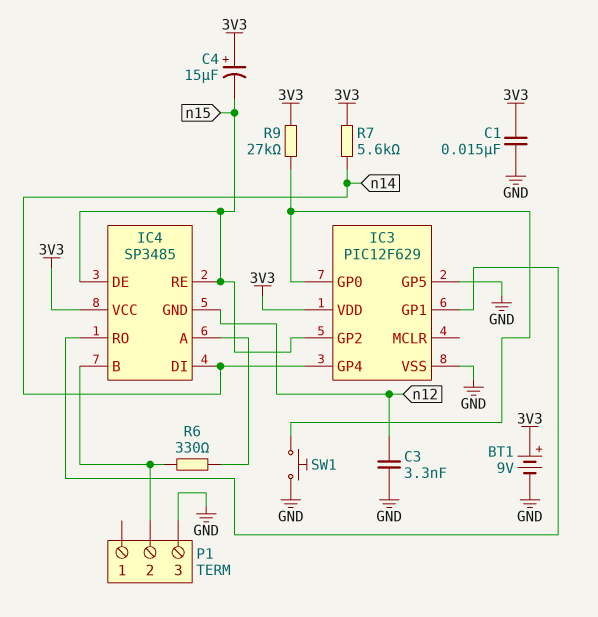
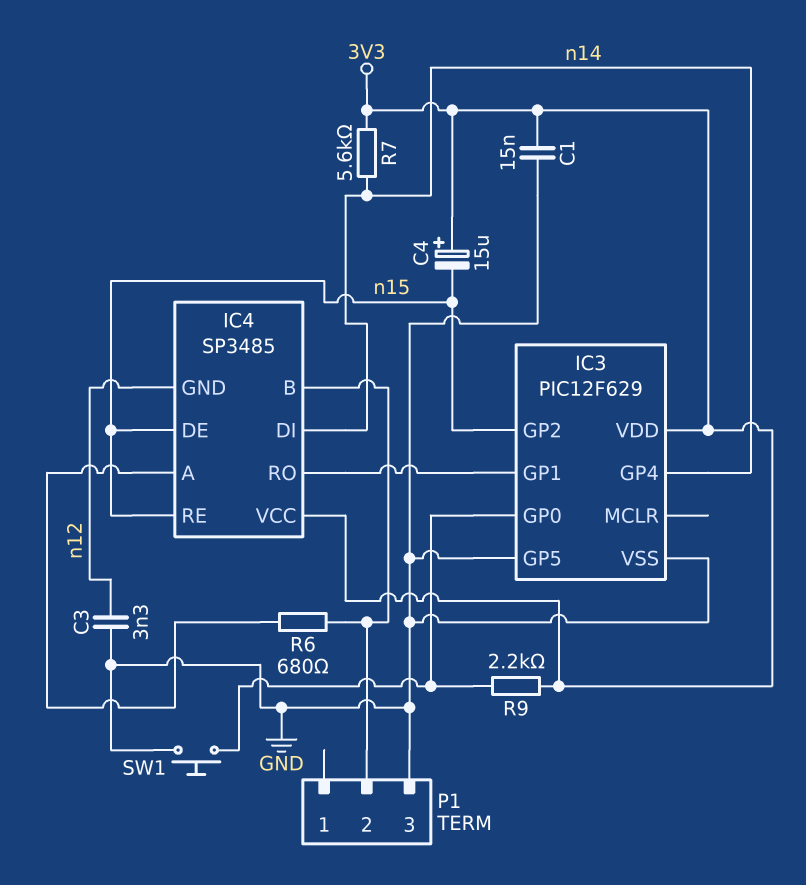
BT1: 9V (plus 3V3, minus GND) -> none
R6: 330 (IC4/A, IC4/B) -> 680 (IC4/A, IC4/B)
R9: 27k (3V3, IC3/GP0) -> 2.2k (3V3, IC3/GP0)

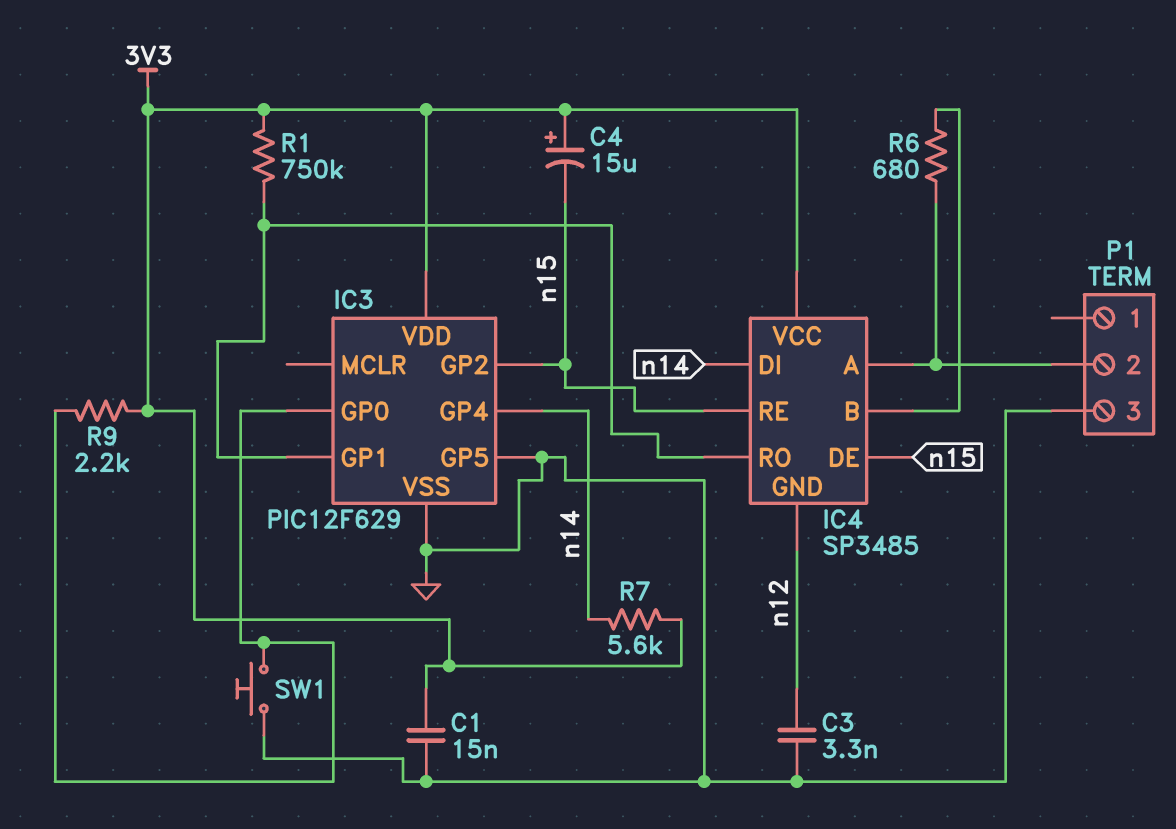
P1 pin 2: IC4/B -> IC4/A
R1: none -> 750k (3V3, IC3/GP1)

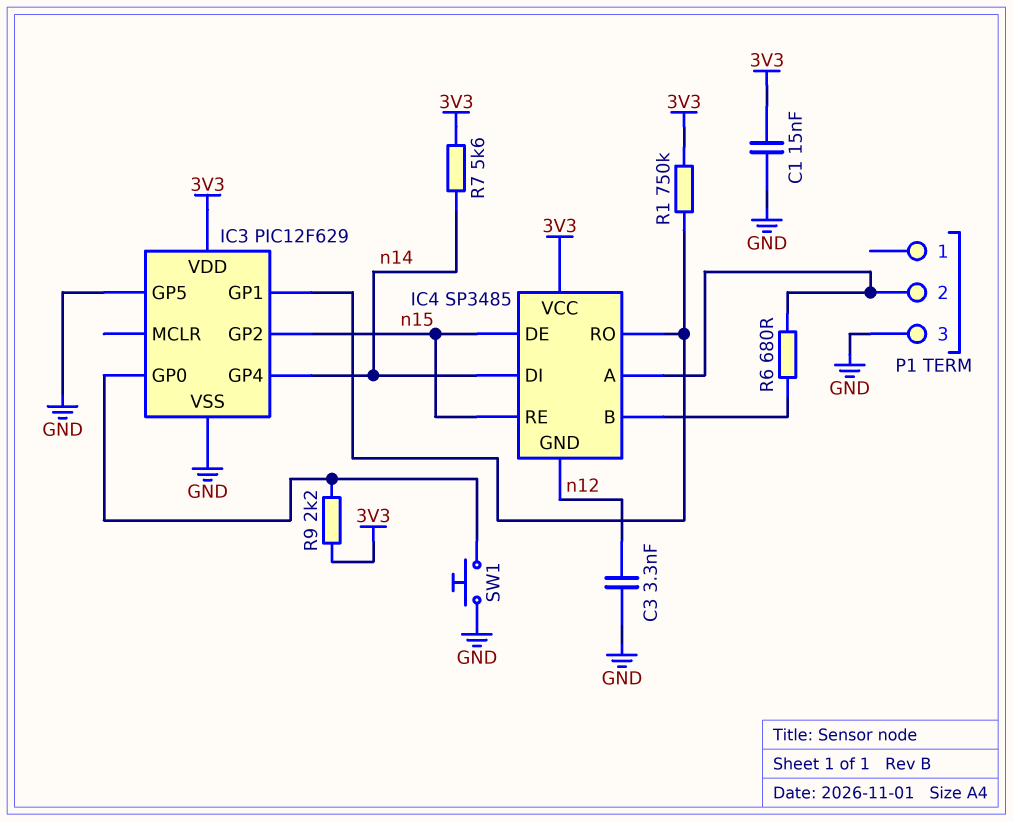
C4: 15uF (plus 3V3, minus n15) -> none

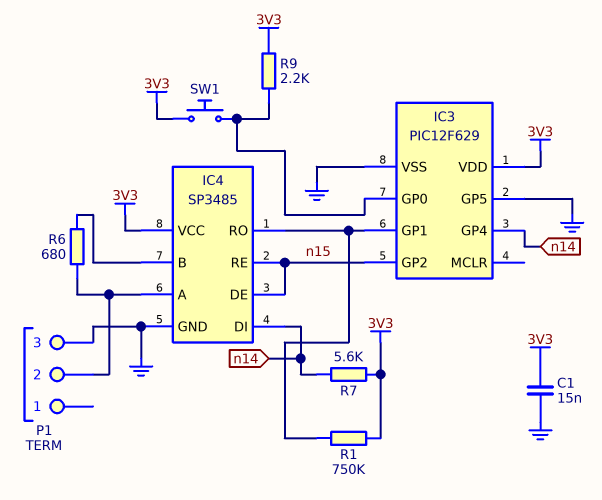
C3: 3.3nF (GND, n12) -> none
IC4 pin GND: n12 -> GND
SW1: button (GND, IC3/GP0) -> button (3V3, IC3/GP0)

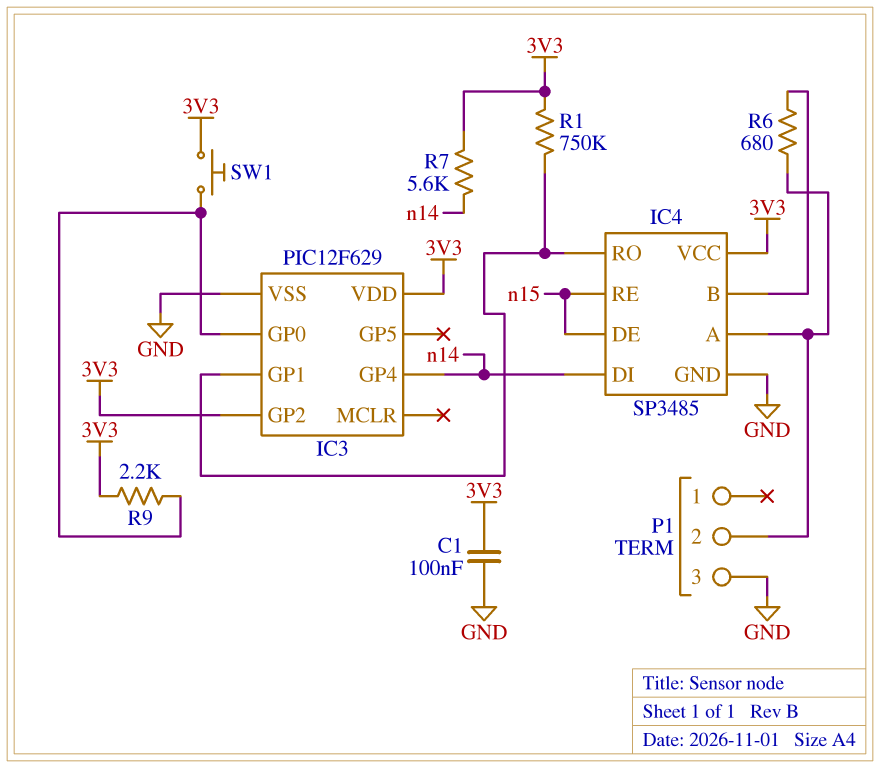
C1: 15nF (3V3, GND) -> 100nF (3V3, GND)
IC3 pin GP2: n15 -> 3V3
IC3 pin GP5: GND -> none

